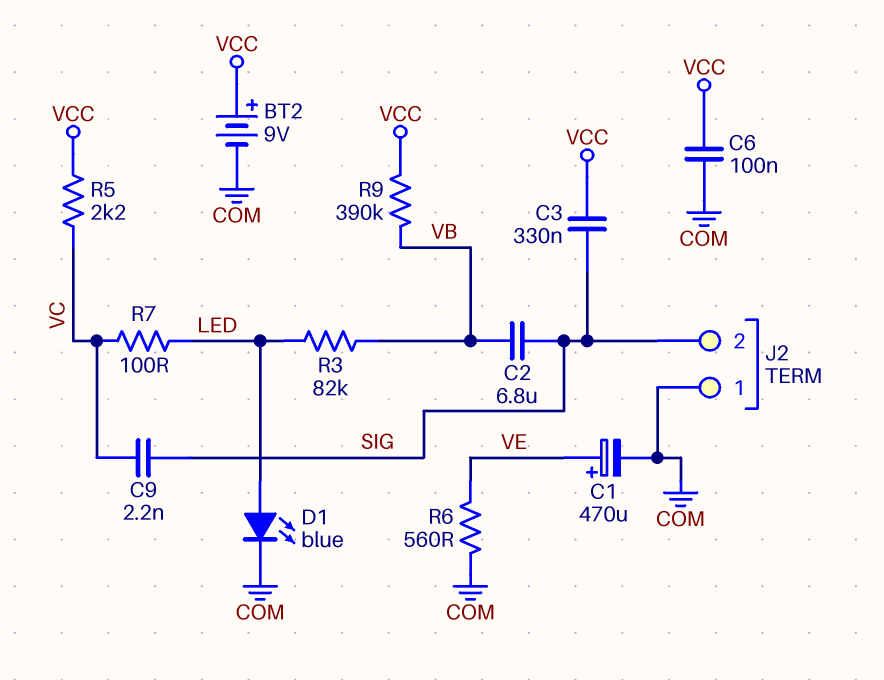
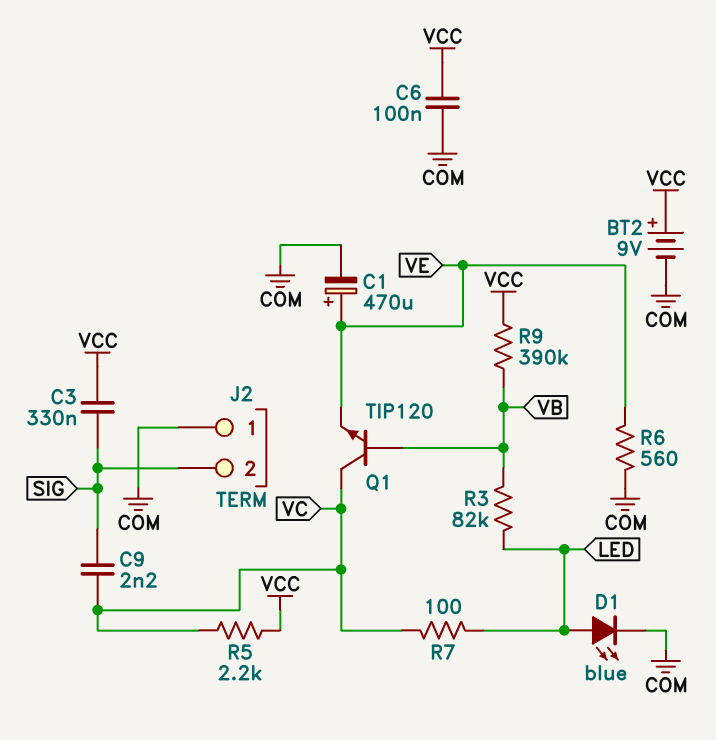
C2: 6.8uF (SIG, VB) -> none
Q1: none -> NPN TIP120 (B VB, C VC, E VE)

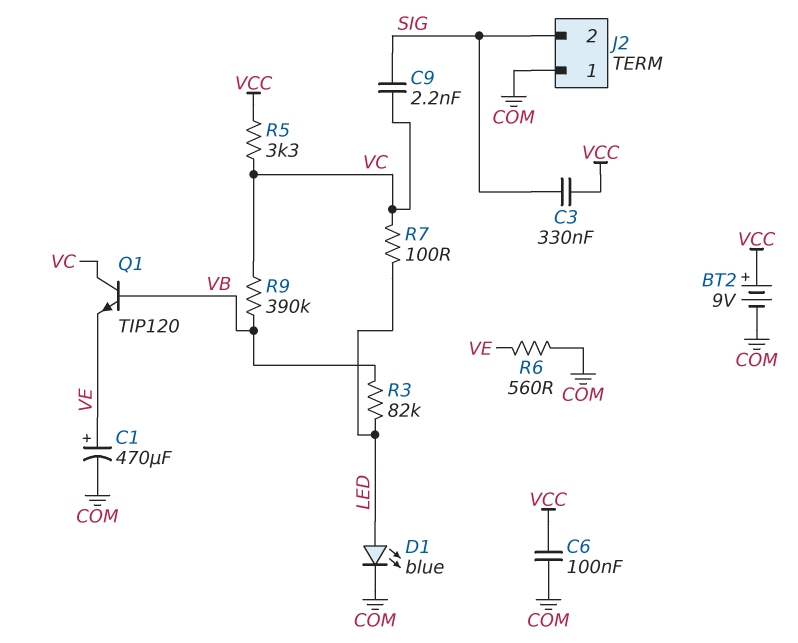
R5: 2.2k (VC, VCC) -> 3.3k (VC, VCC)
R9: 390k (VB, VCC) -> 390k (VB, VC)

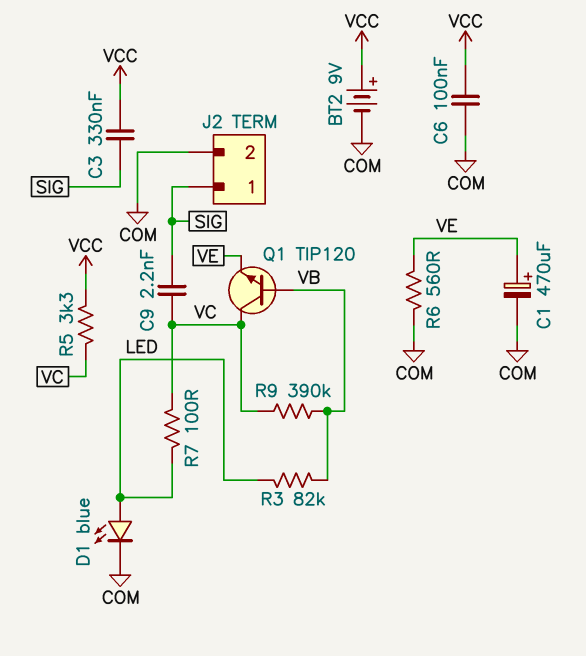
J2 pin 1: COM -> SIG
J2 pin 2: SIG -> COM

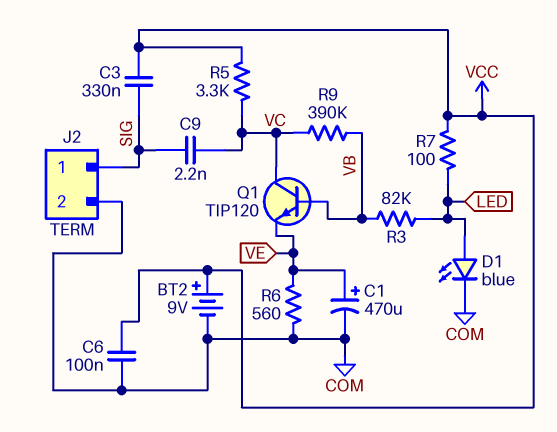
R7: 100 (LED, VC) -> 100 (LED, VCC)

